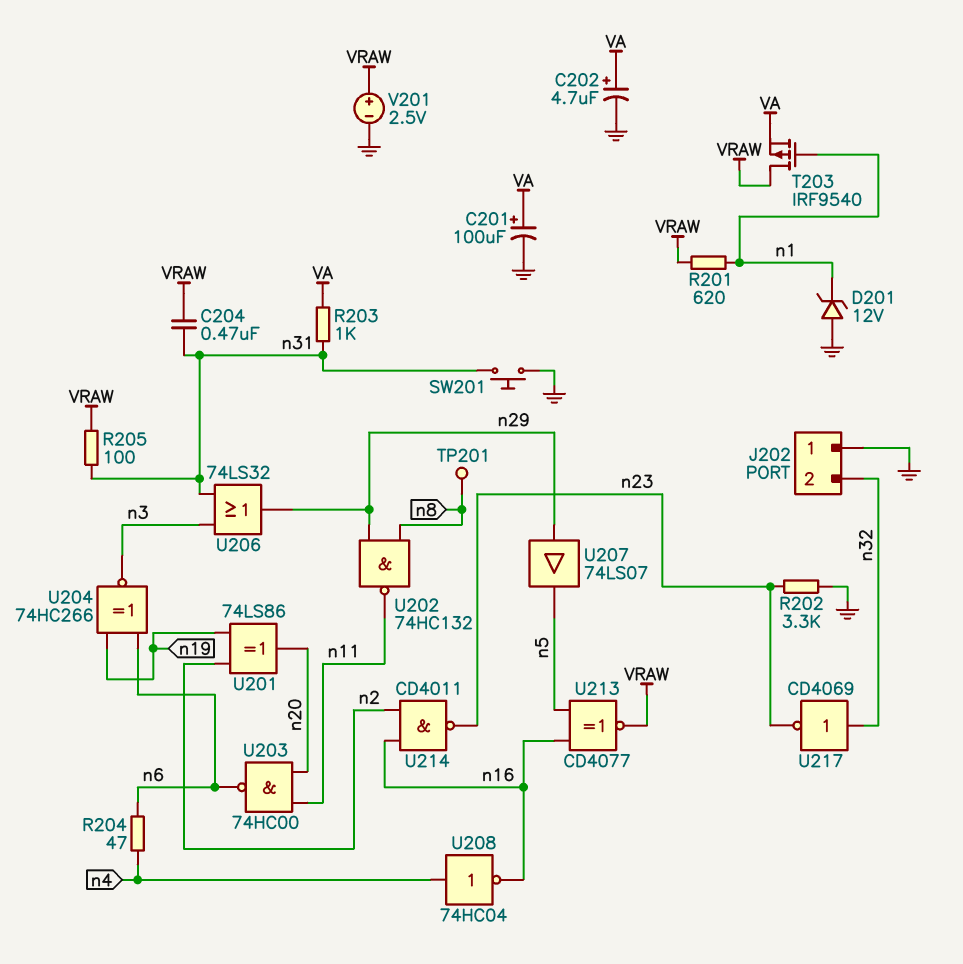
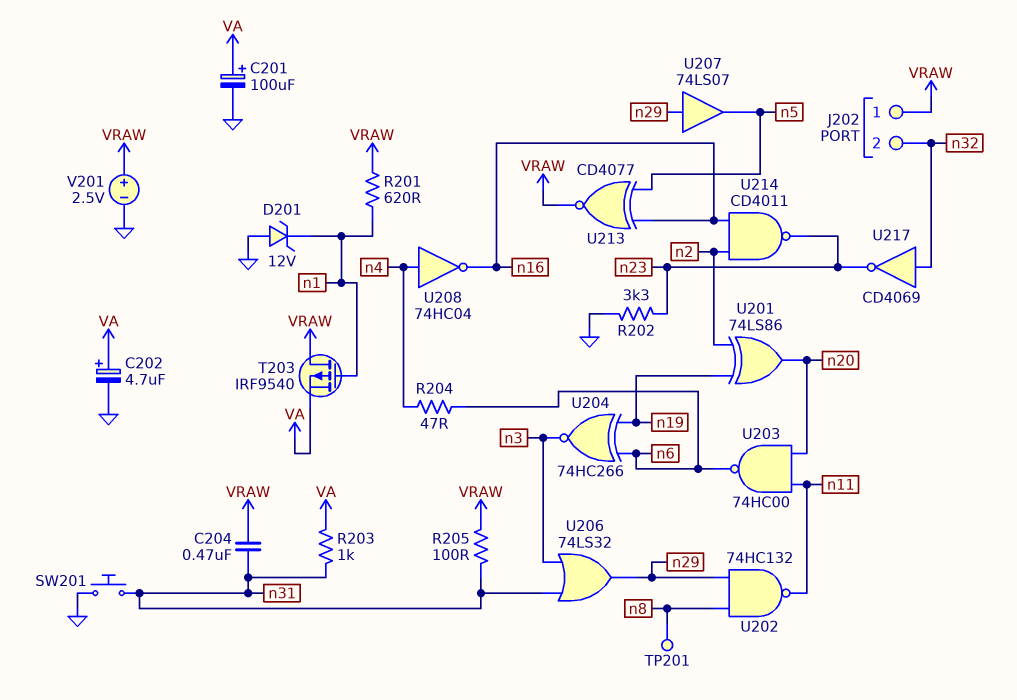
J202 pin 1: GND -> VRAW

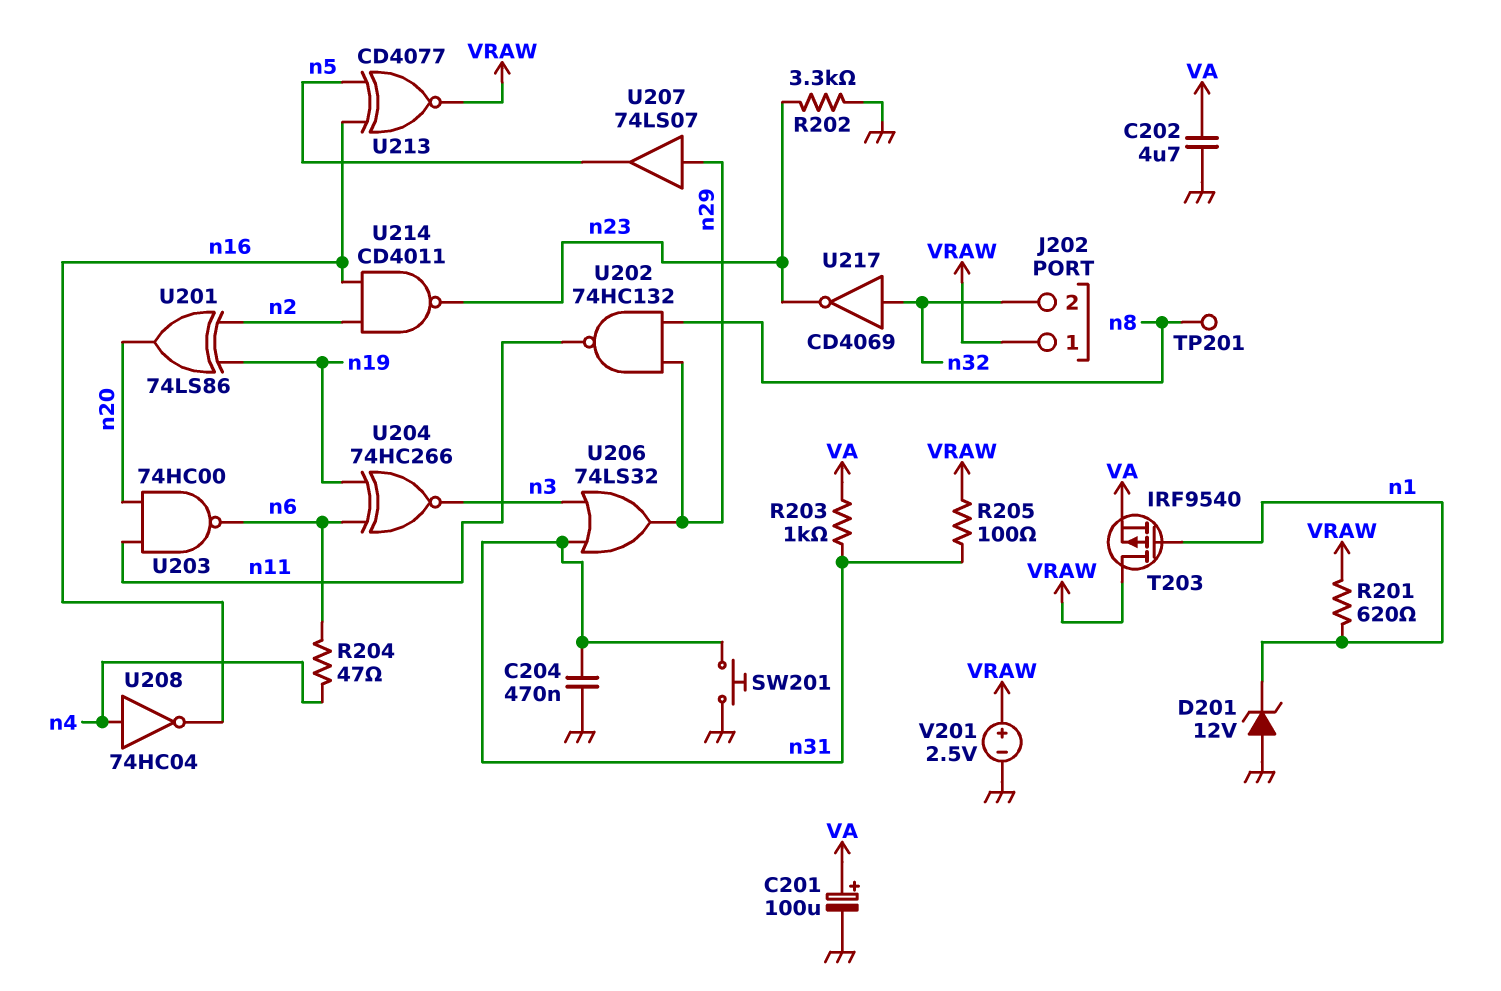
C202: 4.7uF (plus VA, minus GND) -> 4.7uF (GND, VA)
C204: 470nF (VRAW, n31) -> 470nF (GND, n31)

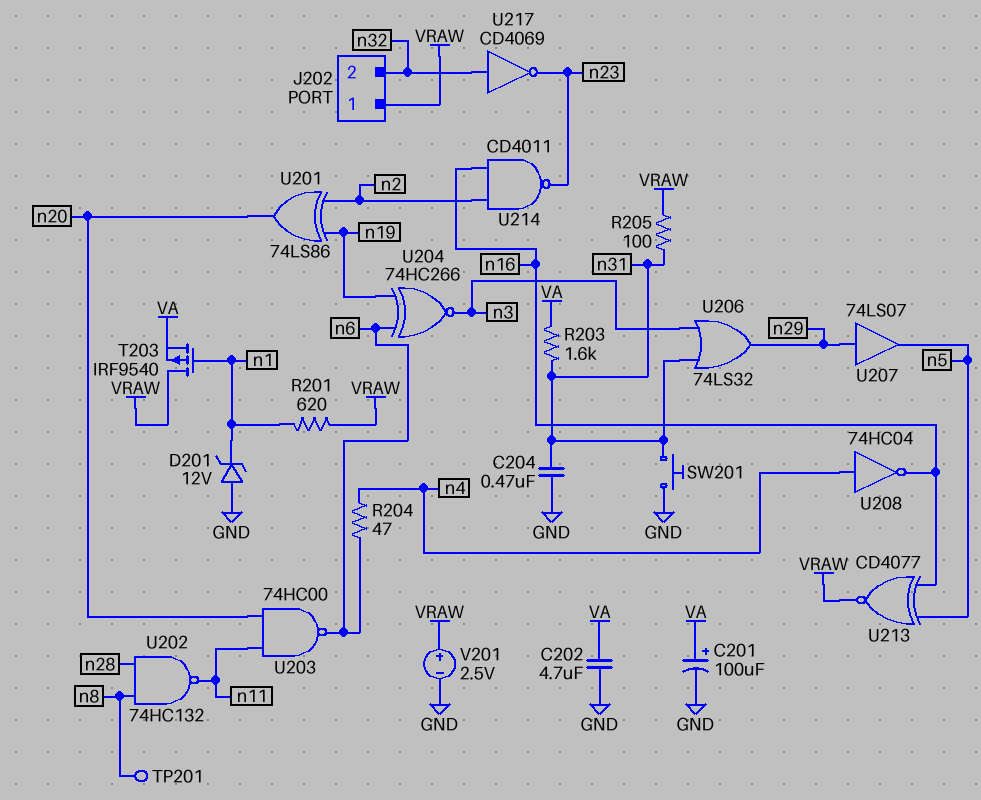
R202: 3.3k (GND, n23) -> none
R203: 1k (VA, n31) -> 1.6k (VA, n31)
U202: NAND 74HC132 (in n8, in n29, out n11) -> NAND 74HC132 (in n8, in n28, out n11)

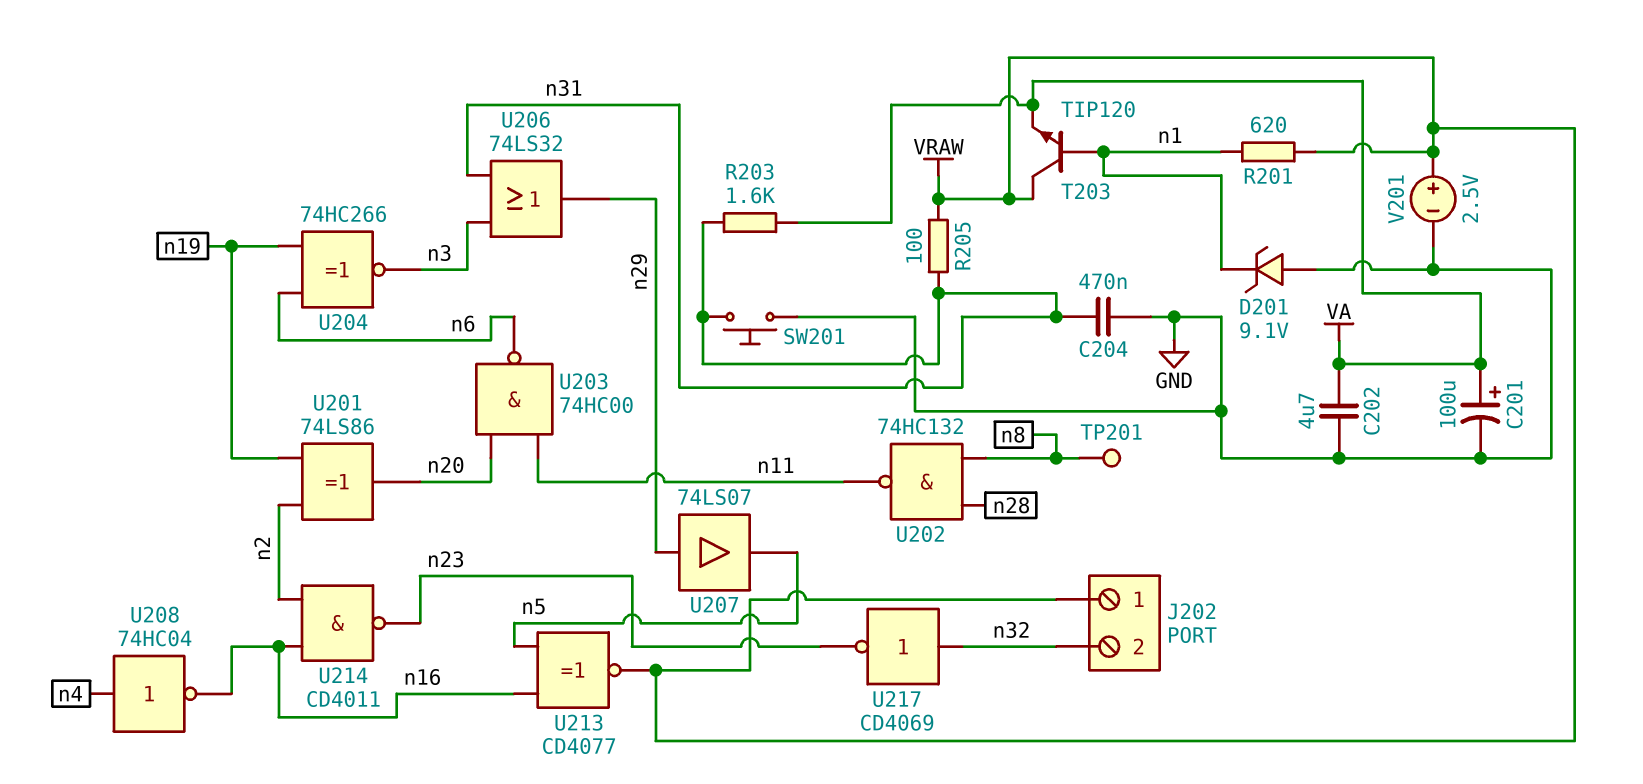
D201: zener 12V (A GND, K n1) -> zener 9.1V (A GND, K n1)
R204: 47 (n4, n6) -> none
T203: PMOS IRF9540 (G n1, D VRAW, S VA) -> NPN TIP120 (B n1, C VRAW, E VA)

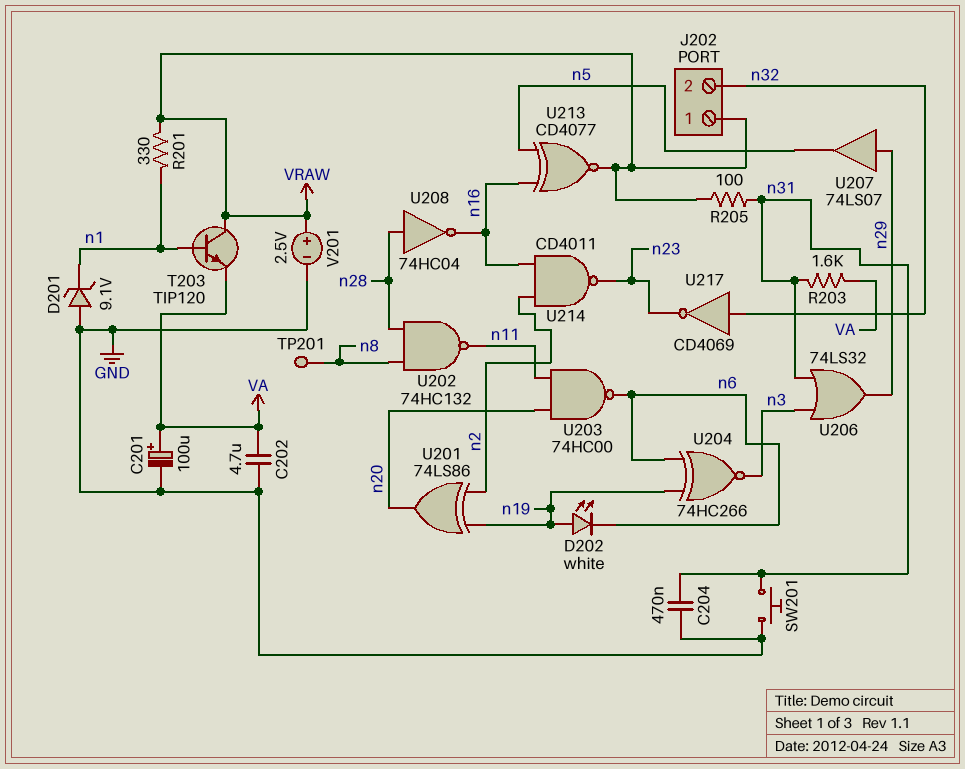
D202: none -> LED white (A n19, K n6)
R201: 620 (VRAW, n1) -> 330 (VRAW, n1)
U208: NOT 74HC04 (in n4, out n16) -> NOT 74HC04 (in n28, out n16)

